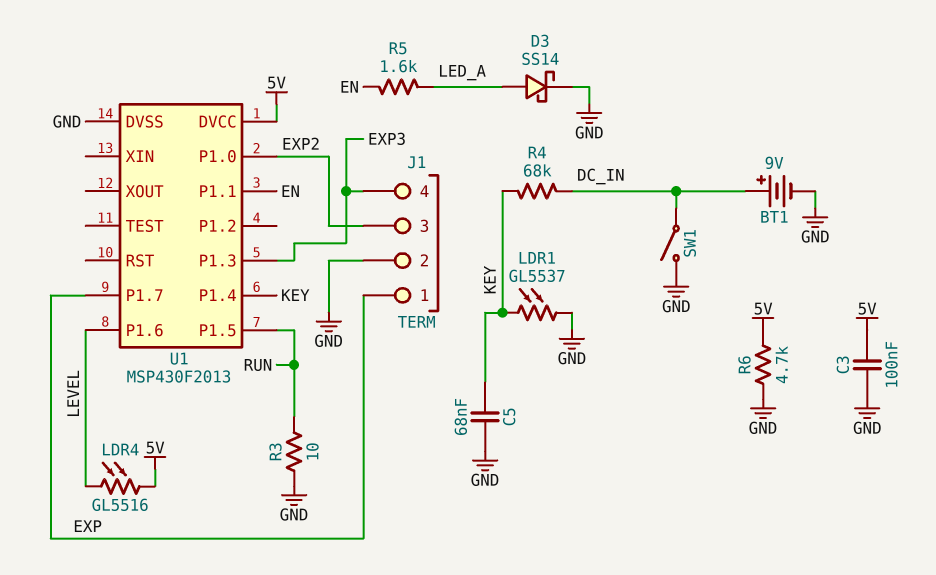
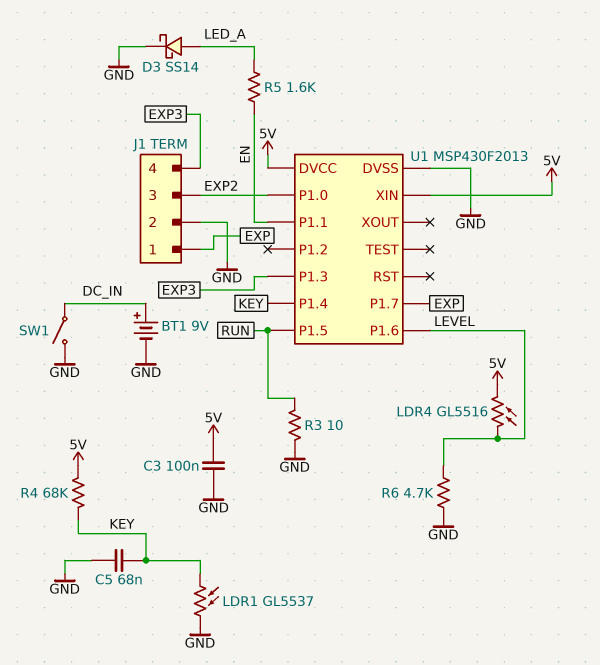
R4: 68k (DC_IN, KEY) -> 68k (5V, KEY)
R6: 4.7k (5V, GND) -> 4.7k (GND, LEVEL)
U1 pin XIN: none -> 5V

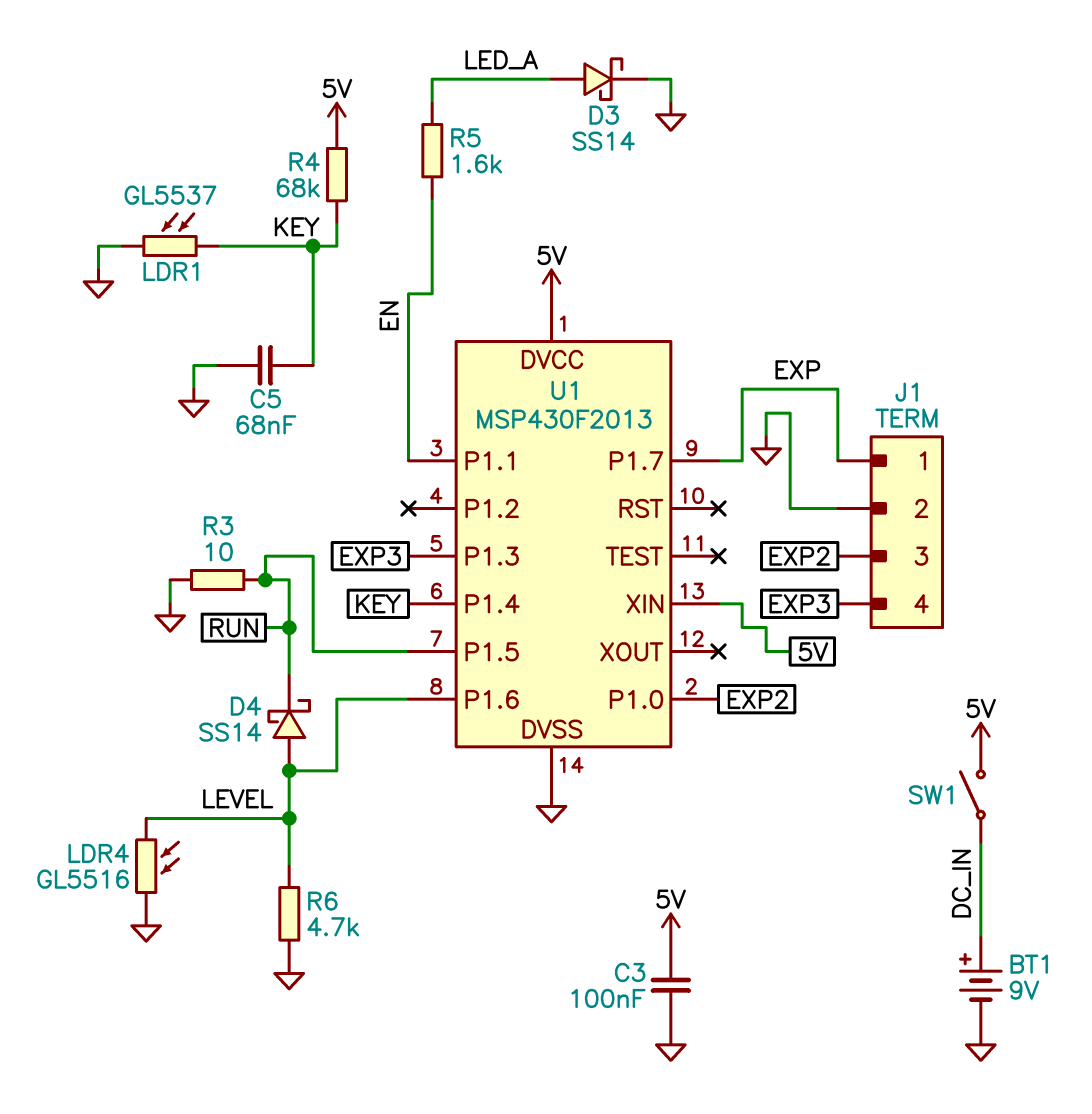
D4: none -> schottky SS14 (A LEVEL, K RUN)
LDR4: GL5516 (5V, LEVEL) -> GL5516 (GND, LEVEL)
SW1: switch (DC_IN, GND) -> switch (5V, DC_IN)

